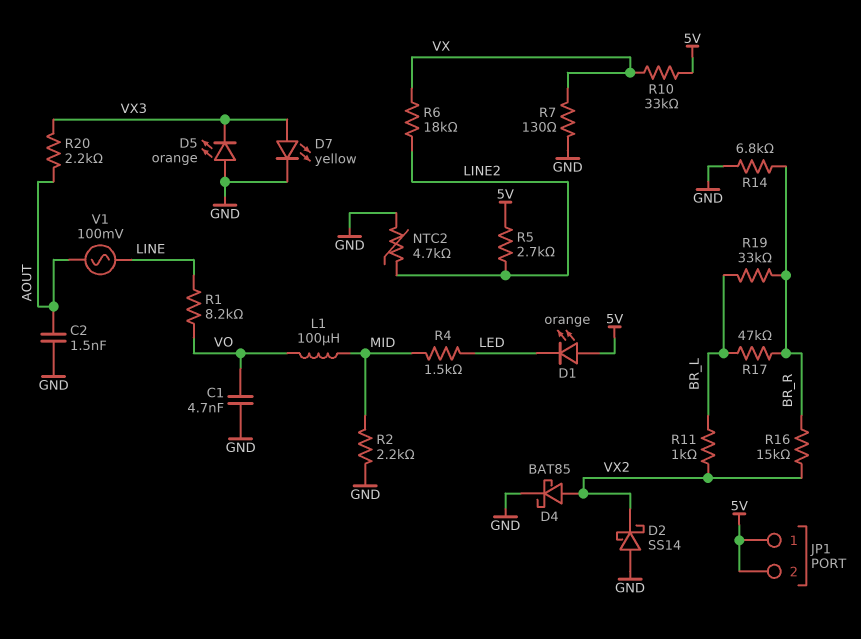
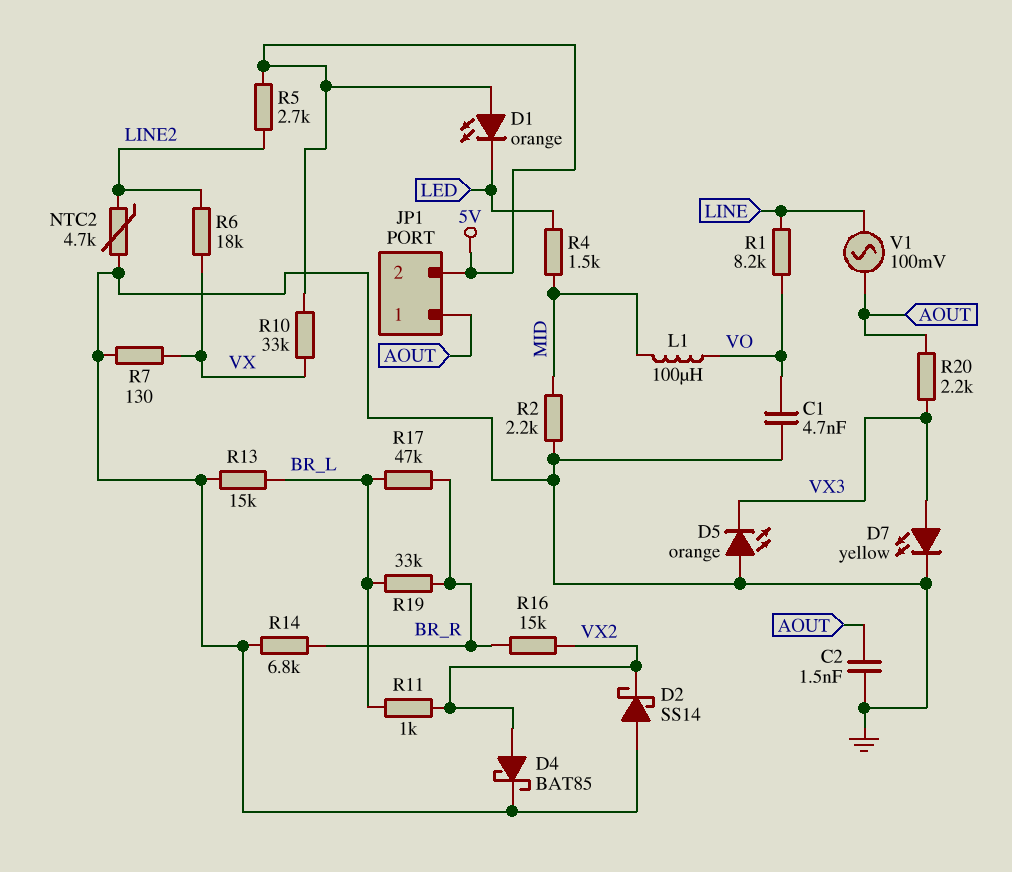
JP1 pin 1: 5V -> AOUT
R13: none -> 15k (BR_L, GND)

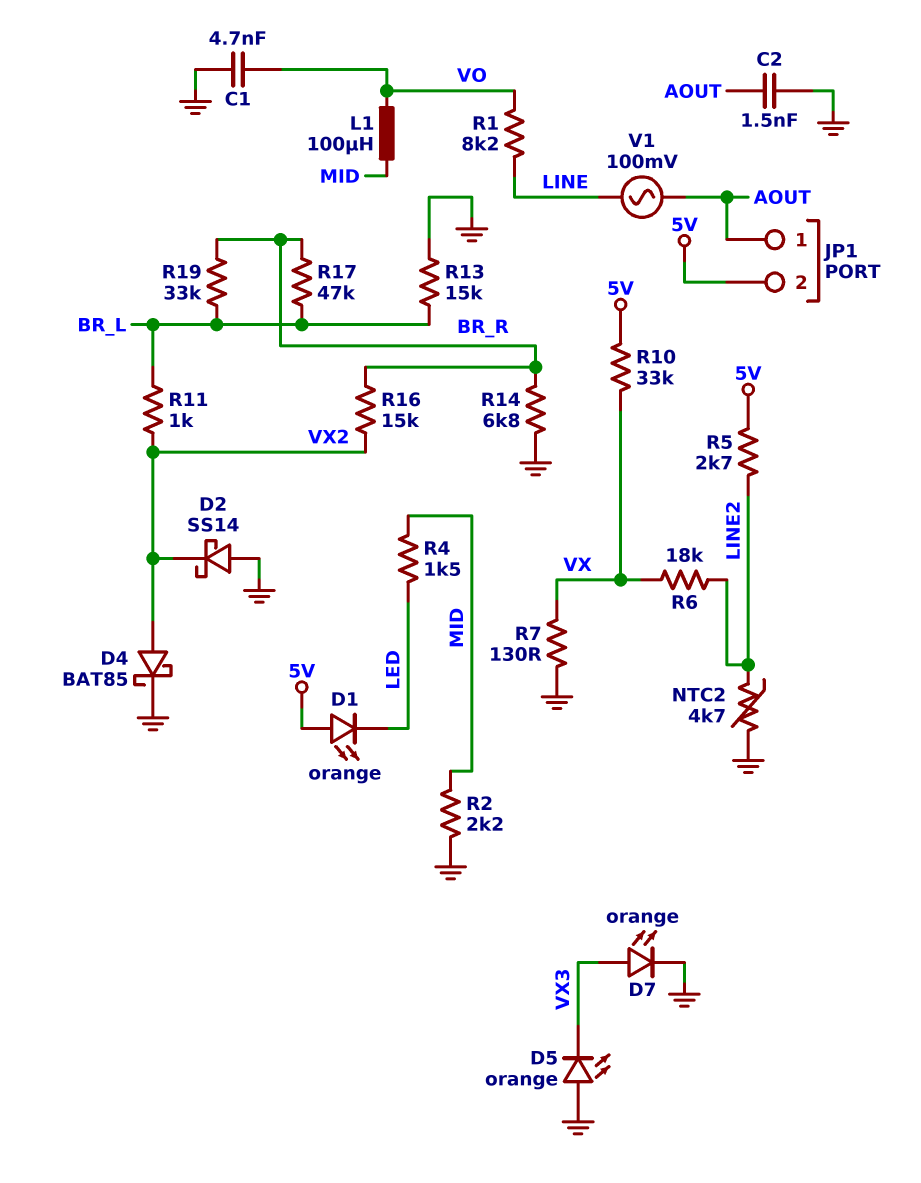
D7: LED yellow (A VX3, K GND) -> LED orange (A VX3, K GND)
R20: 2.2k (AOUT, VX3) -> none

